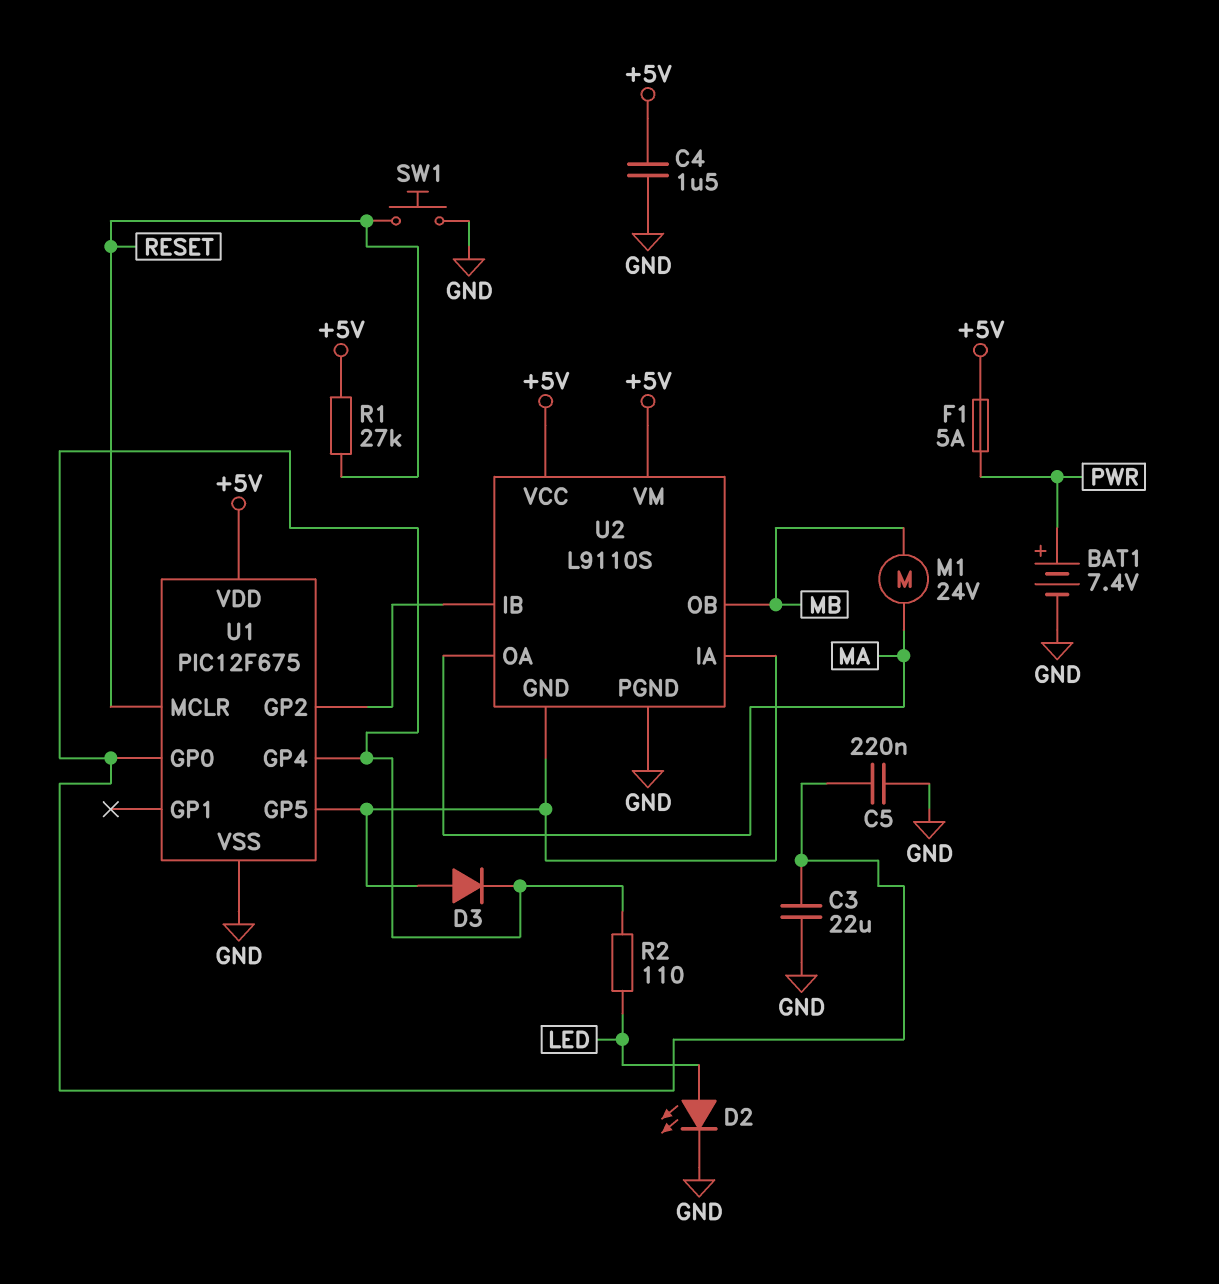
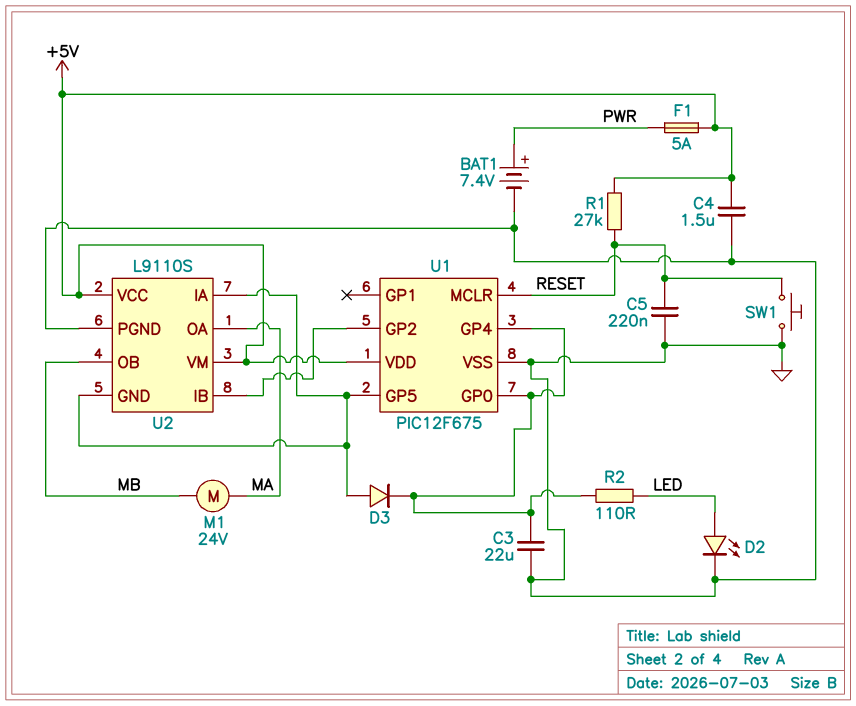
C5: 220nF (GND, U1/GP0) -> 220nF (GND, RESET)

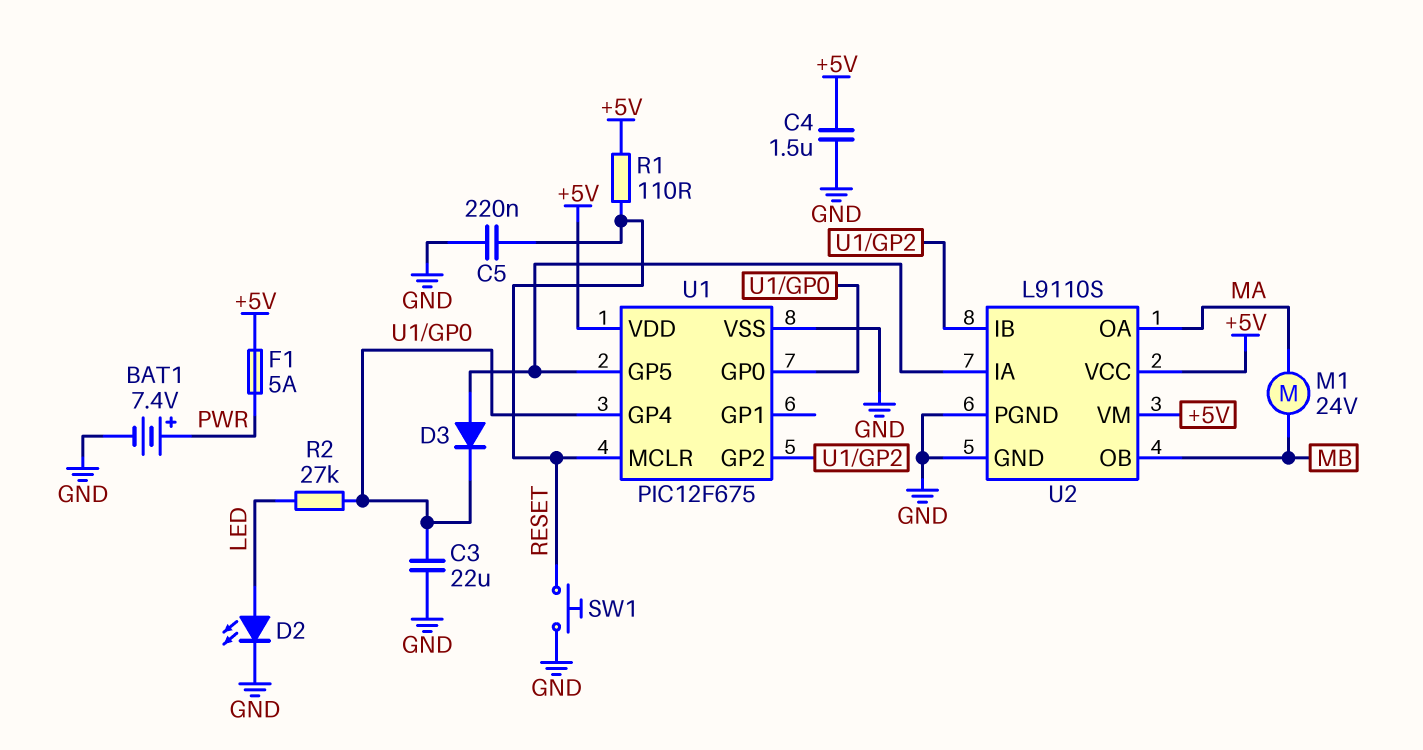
R1: 27k (+5V, RESET) -> 110 (+5V, RESET)
R2: 110 (LED, U1/GP0) -> 27k (LED, U1/GP0)
U2 pin GND: U1/GP5 -> GND

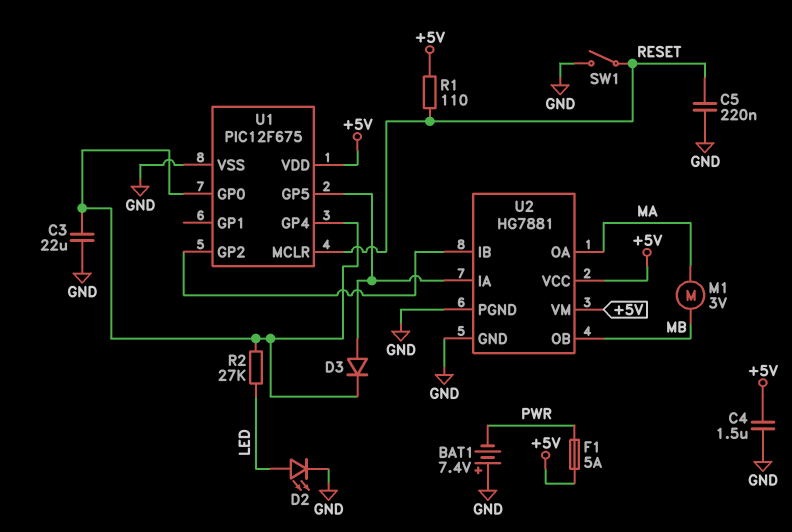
BAT1: 7.4V (plus PWR, minus GND) -> 7.4V (plus GND, minus PWR)
M1: motor 24V (MA, MB) -> motor 3V (MA, MB)
SW1: button (GND, RESET) -> switch (GND, RESET)
U2: L9110S -> HG7881

